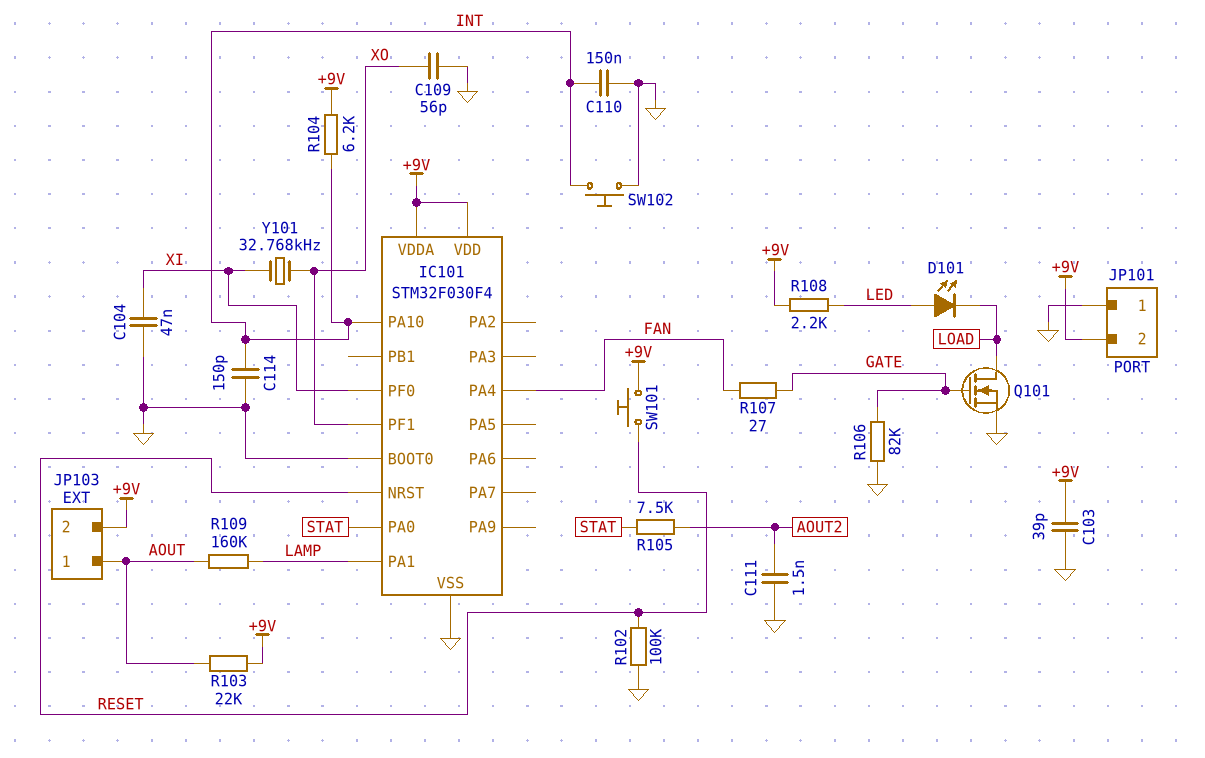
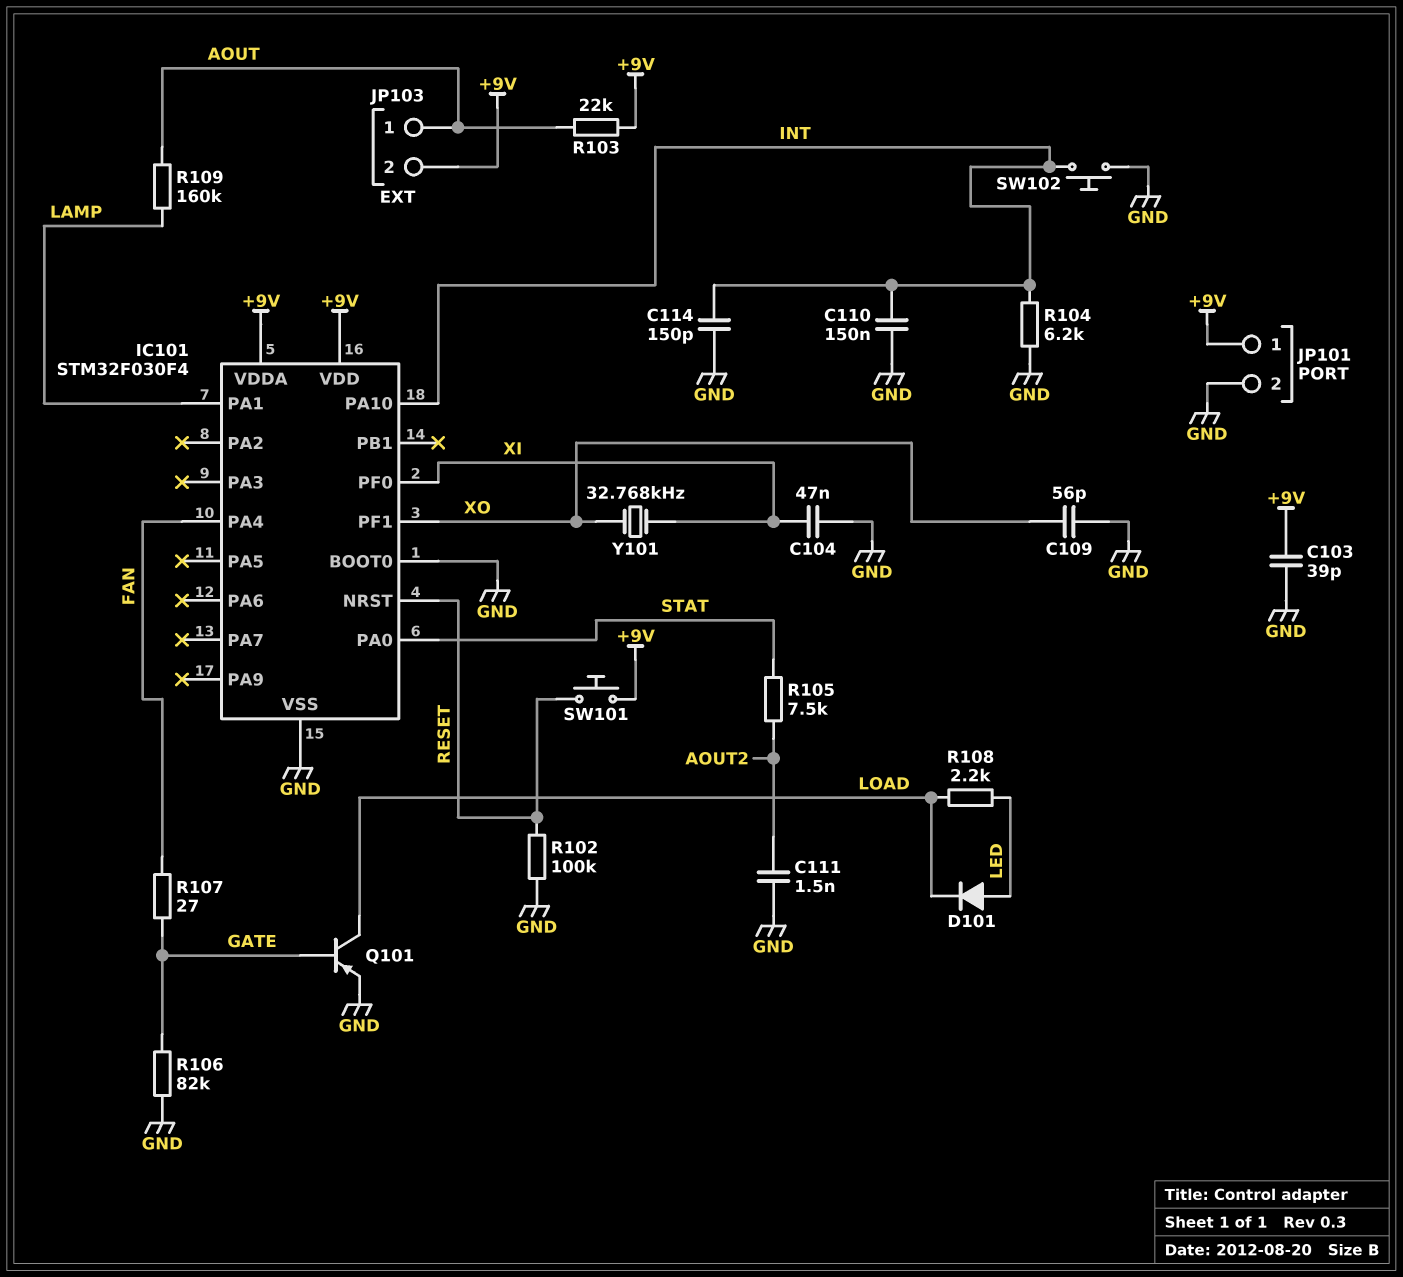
D101: LED (A LED, K LOAD) -> diode (A LED, K LOAD)
JP101 pin 1: GND -> +9V
JP101 pin 2: +9V -> GND
Q101: NMOS (G GATE, D LOAD, S GND) -> PNP (B GATE, C LOAD, E GND)
R104: 6.2k (+9V, INT) -> 6.2k (GND, INT)
R108: 2.2k (+9V, LED) -> 2.2k (LED, LOAD)

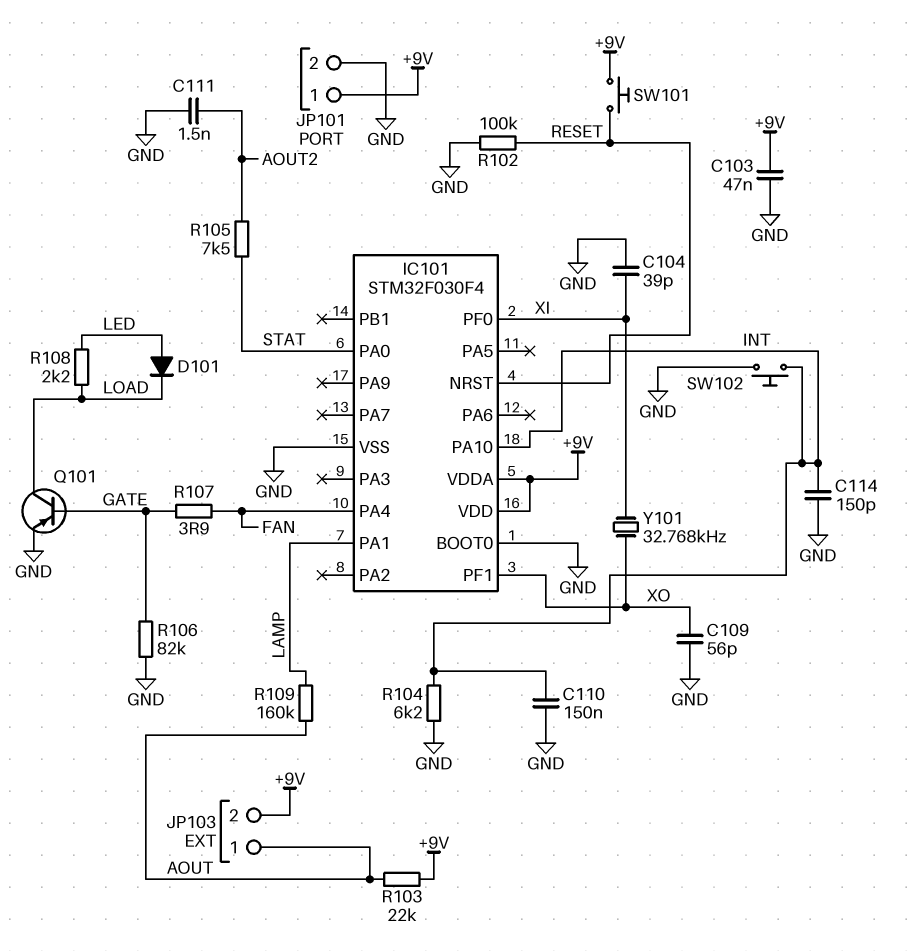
C103: 39pF (+9V, GND) -> 47nF (+9V, GND)
C104: 47nF (GND, XI) -> 39pF (GND, XI)
R107: 27 (FAN, GATE) -> 3.9 (FAN, GATE)

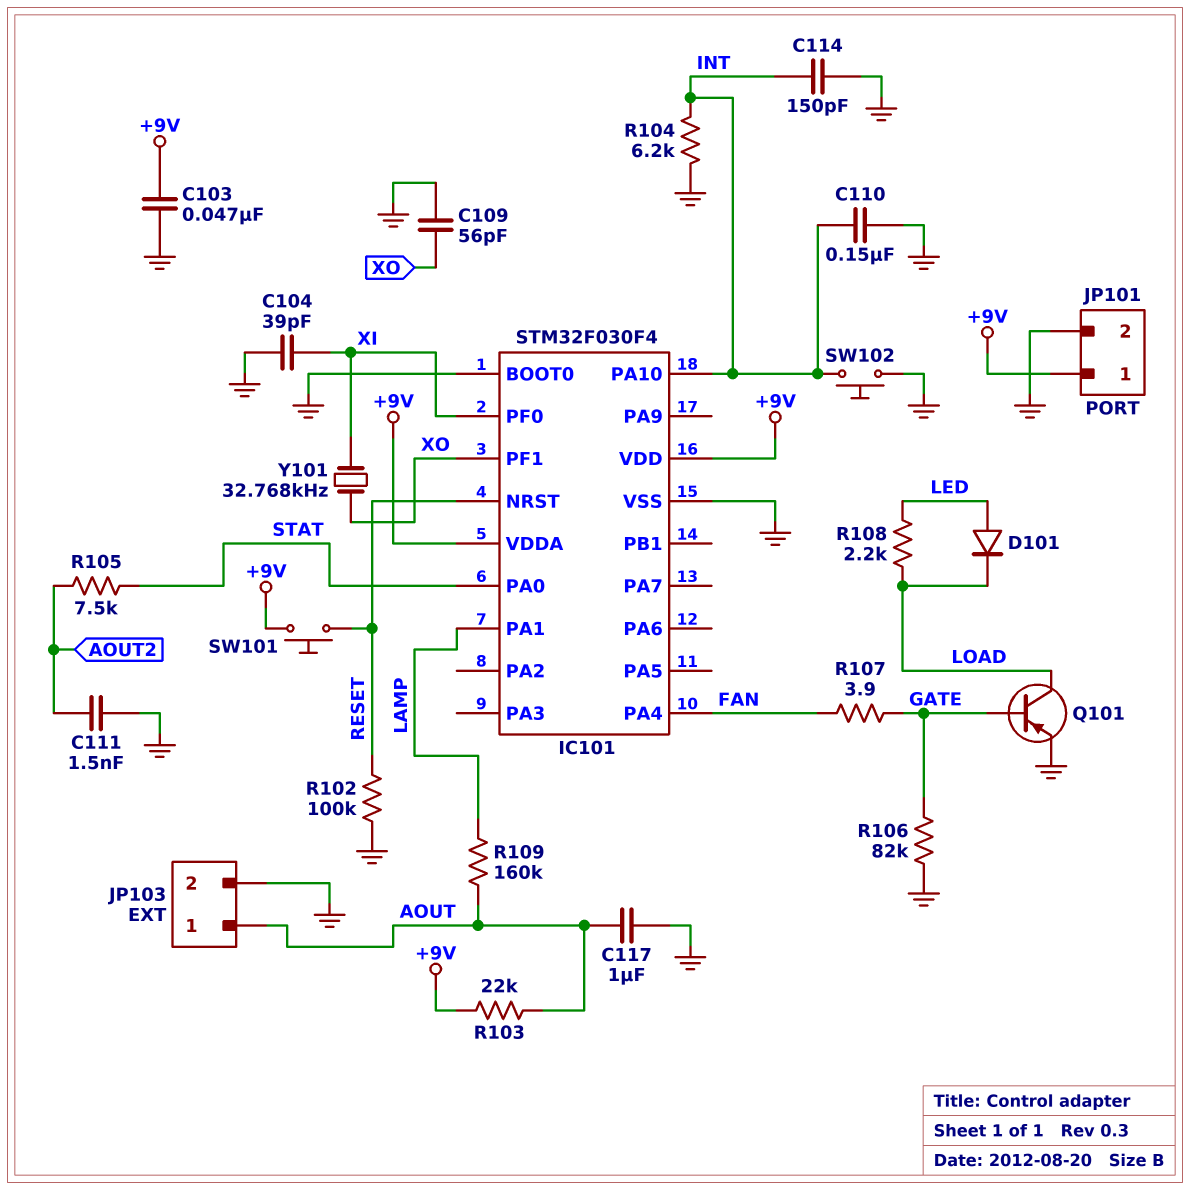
C117: none -> 1uF (AOUT, GND)
JP103 pin 2: +9V -> GND

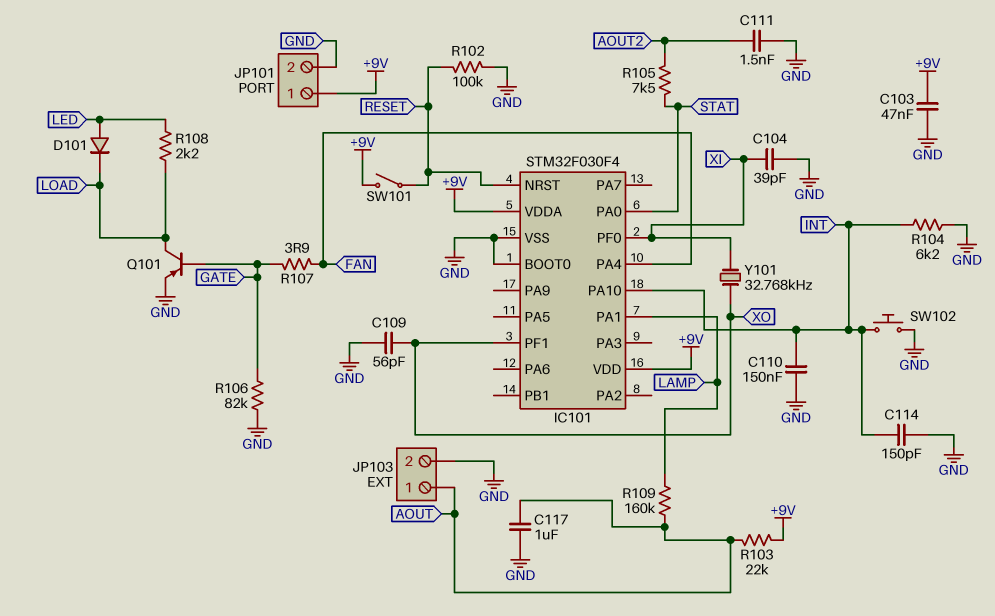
SW101: button (+9V, RESET) -> switch (+9V, RESET)

